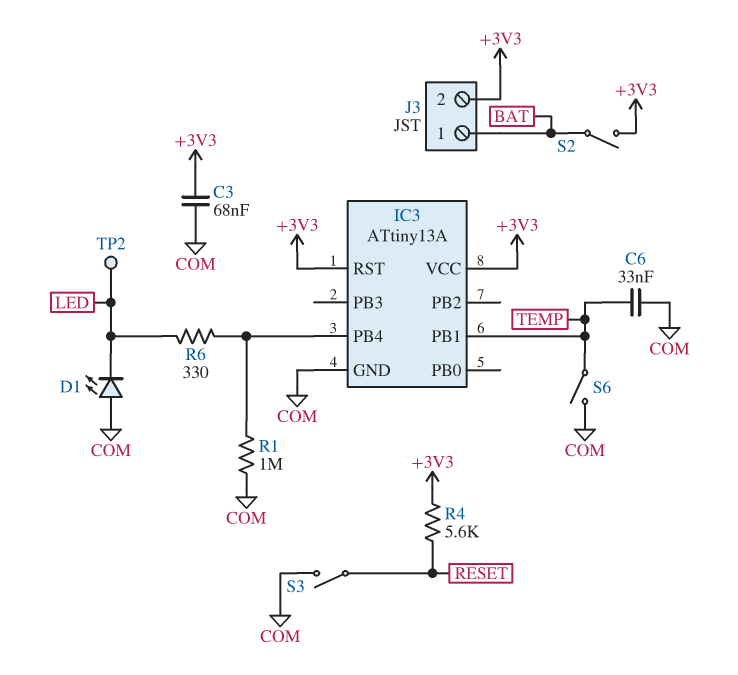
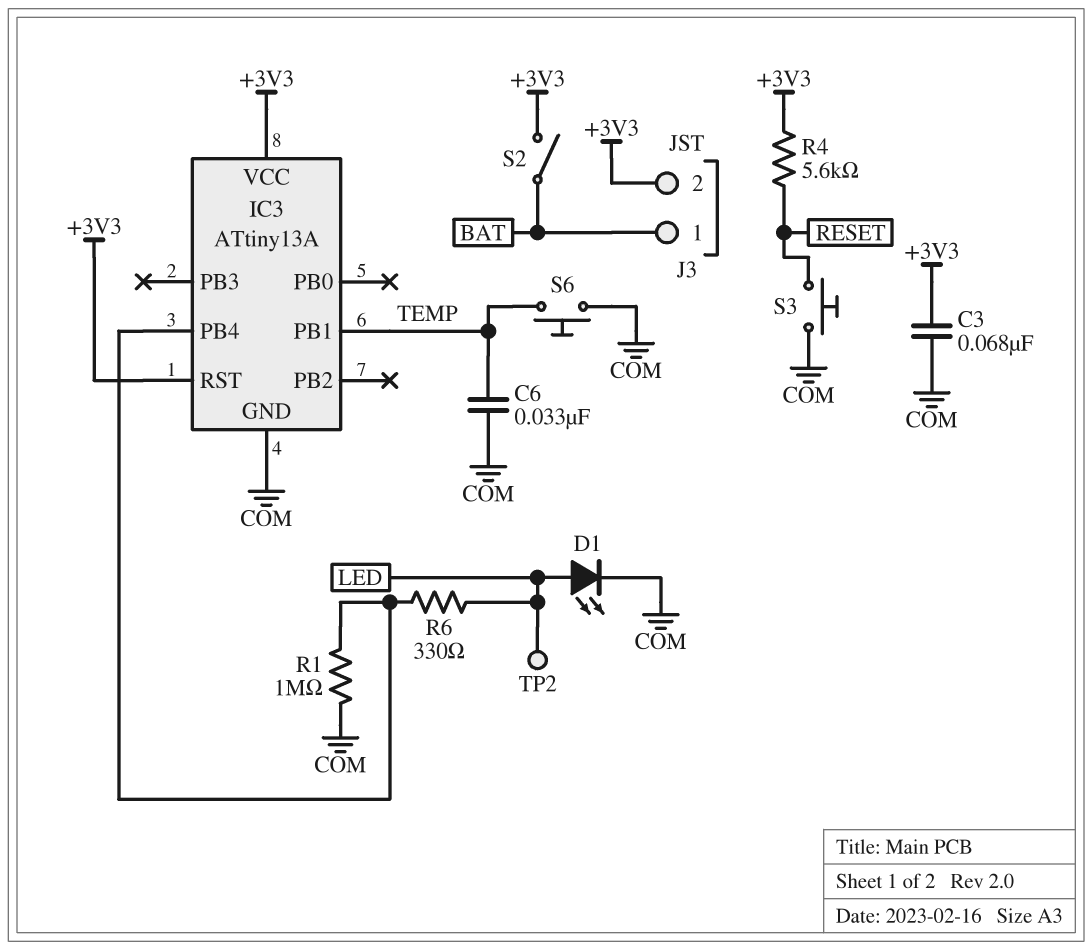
D1: LED (A COM, K LED) -> LED (A LED, K COM)
S3: switch (COM, RESET) -> button (COM, RESET)
S6: switch (COM, TEMP) -> button (COM, TEMP)

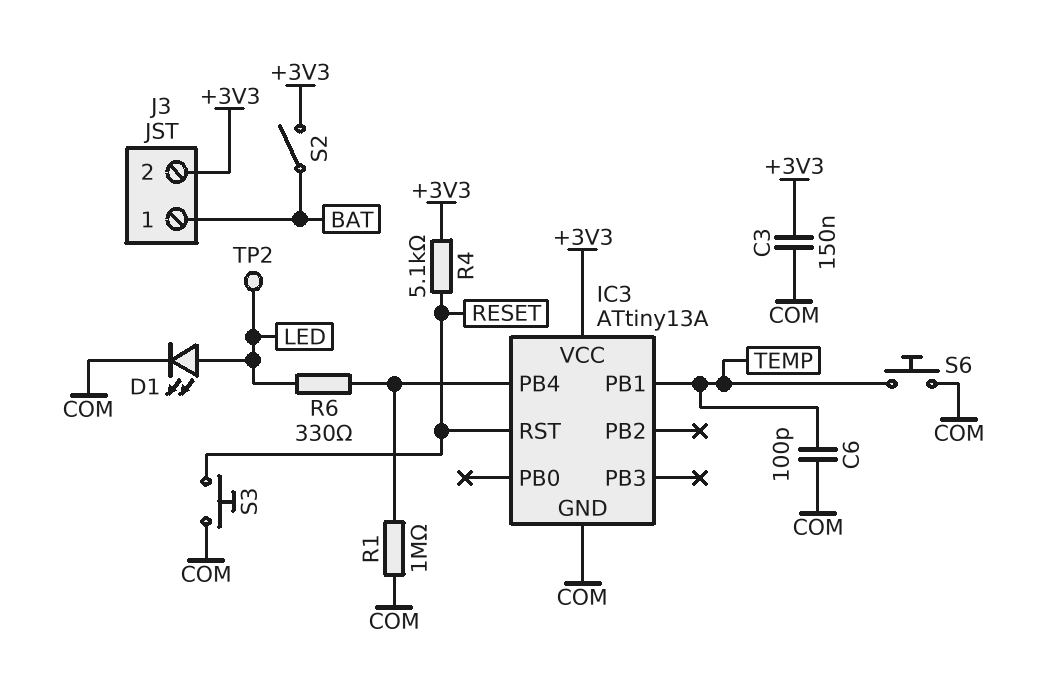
C3: 68nF (+3V3, COM) -> 150nF (+3V3, COM)
C6: 33nF (COM, TEMP) -> 100pF (COM, TEMP)
IC3 pin RST: +3V3 -> RESET
R4: 5.6k (+3V3, RESET) -> 5.1k (+3V3, RESET)

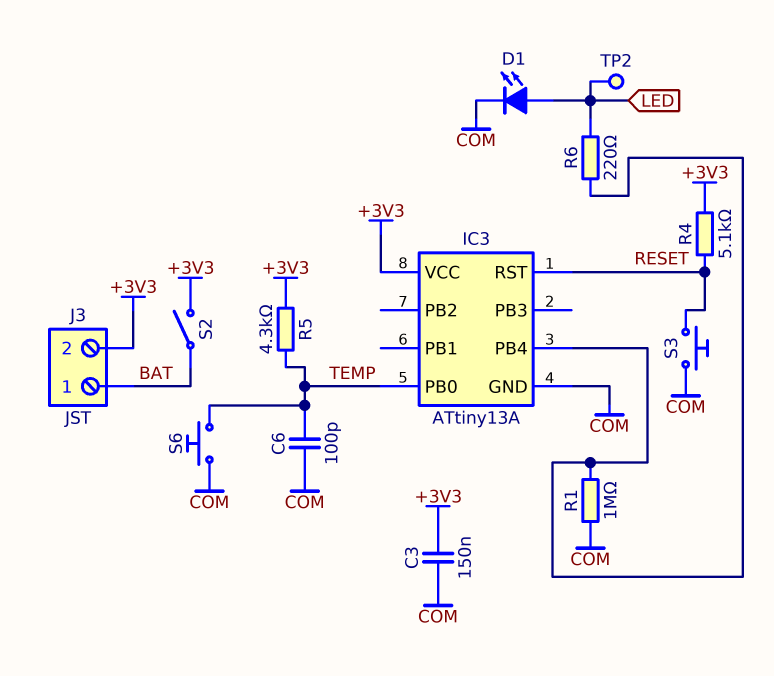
IC3 pin PB0: none -> TEMP
IC3 pin PB1: TEMP -> none
R5: none -> 4.3k (+3V3, TEMP)
R6: 330 (IC3/PB4, LED) -> 220 (IC3/PB4, LED)

